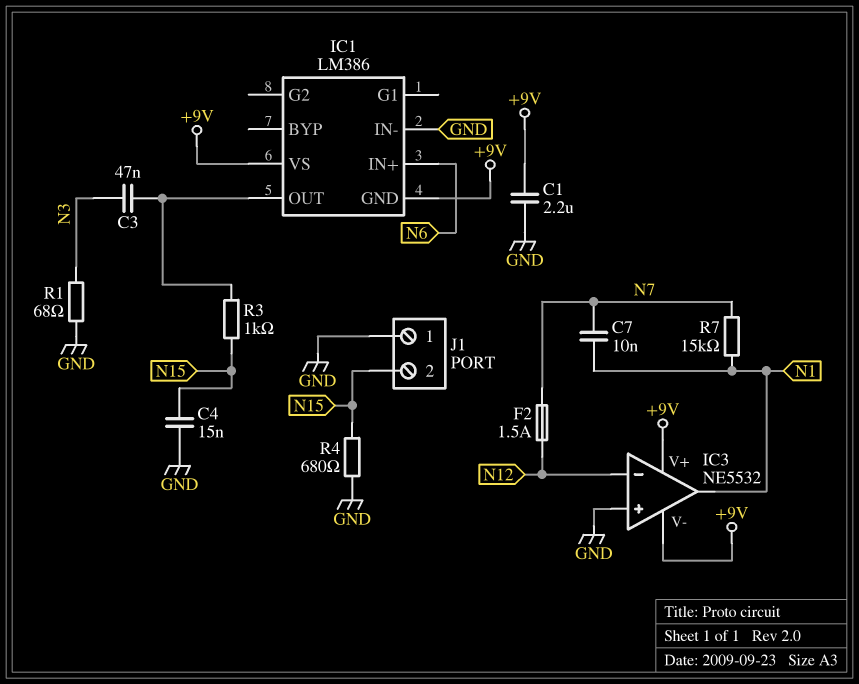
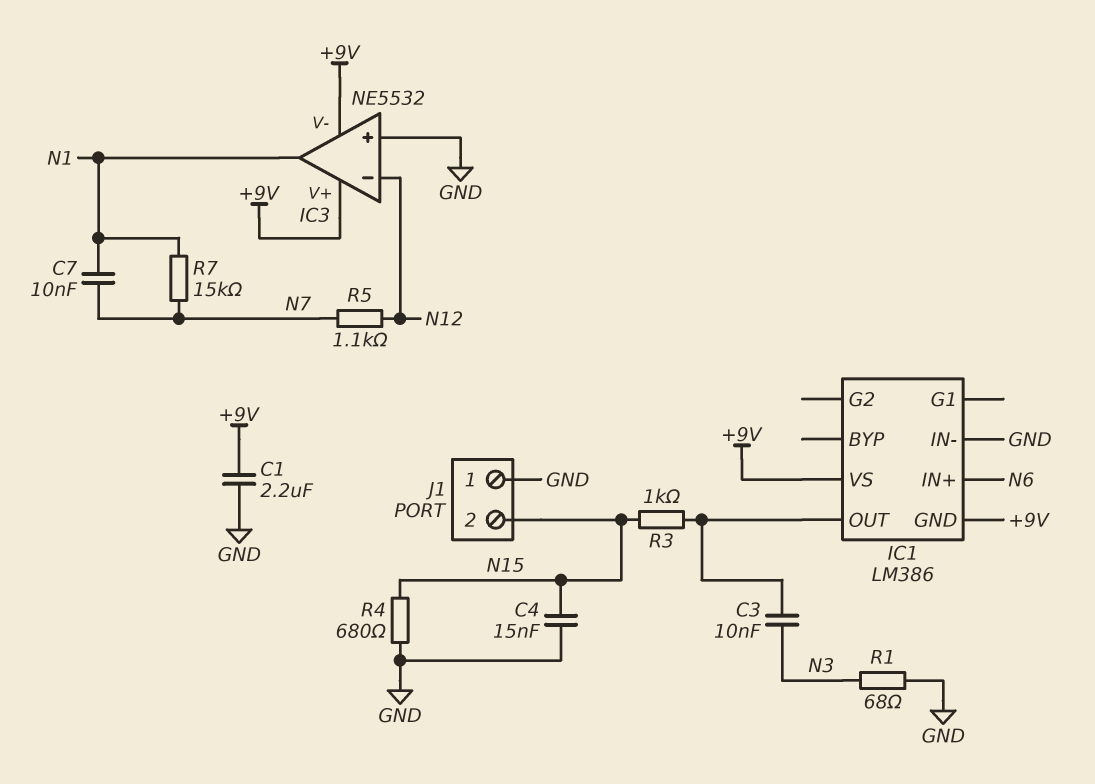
C3: 47nF (IC1/OUT, N3) -> 10nF (IC1/OUT, N3)
F2: 1.5A (N7, N12) -> none
R5: none -> 1.1k (N7, N12)

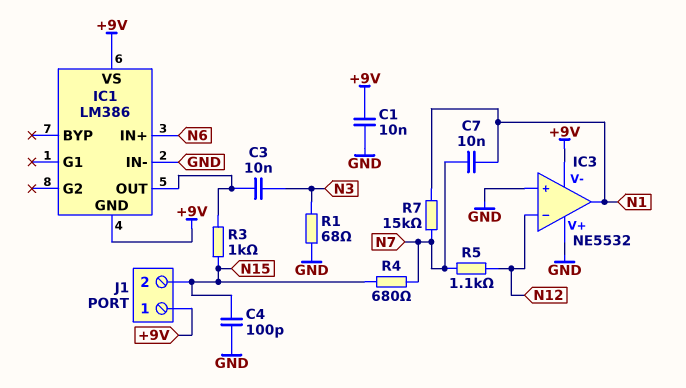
C1: 2.2uF (+9V, GND) -> 10nF (+9V, GND)
C4: 15nF (GND, N15) -> 100pF (GND, N15)
IC3 pin V+: +9V -> GND
J1 pin 1: GND -> +9V
R4: 680 (GND, N15) -> 680 (N7, N15)

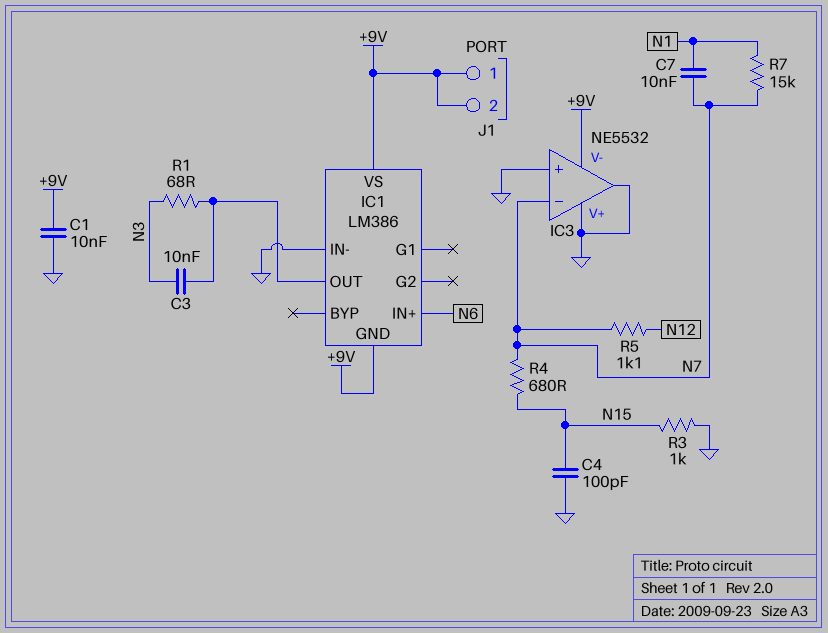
IC3 pin in-: N12 -> N7
IC3 pin out: N1 -> GND
J1 pin 2: N15 -> +9V
R1: 68 (GND, N3) -> 68 (IC1/OUT, N3)
R3: 1k (IC1/OUT, N15) -> 1k (GND, N15)

